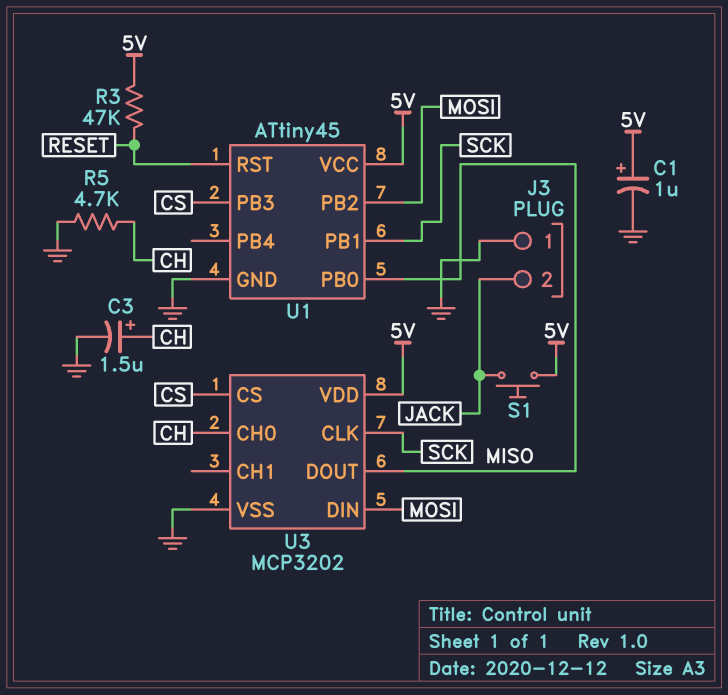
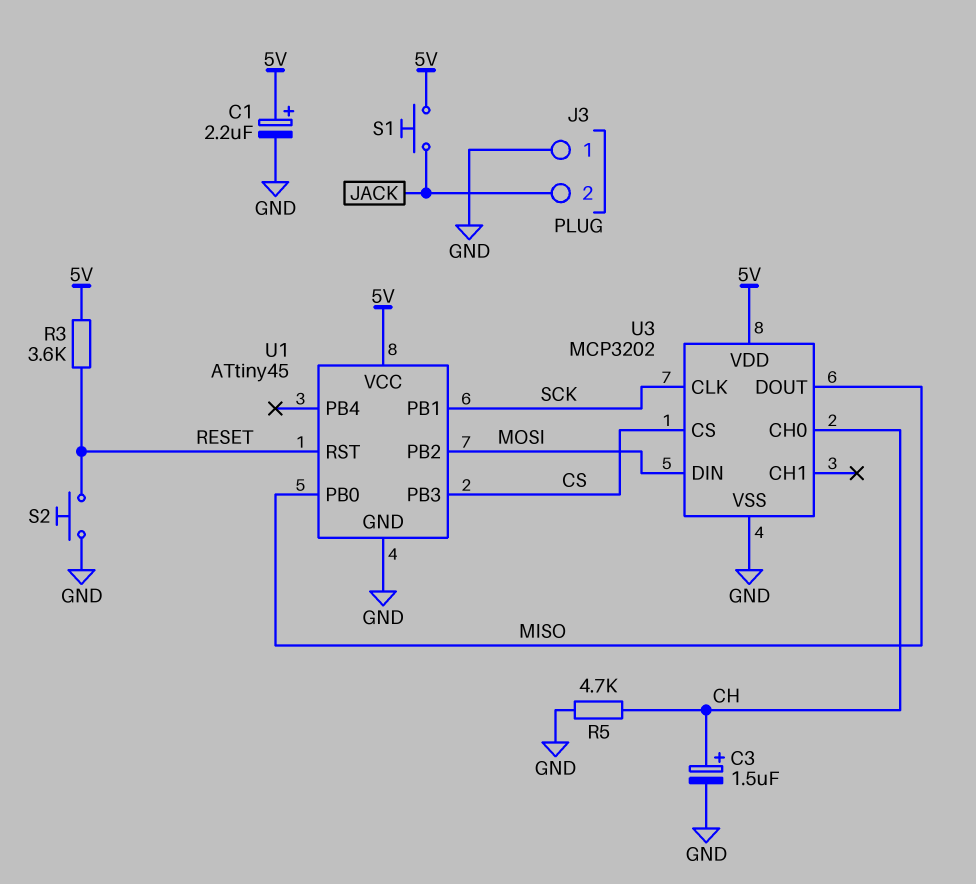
C1: 1uF (plus 5V, minus GND) -> 2.2uF (plus 5V, minus GND)
R3: 47k (5V, RESET) -> 3.6k (5V, RESET)
S2: none -> button (GND, RESET)

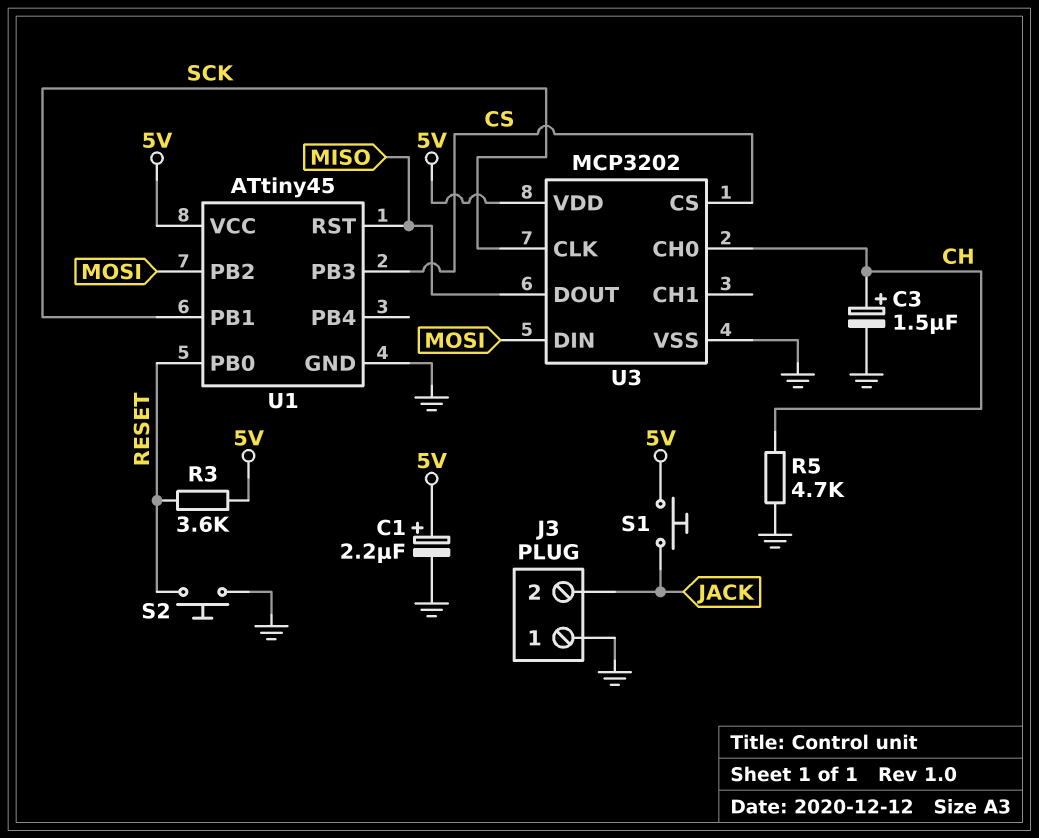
U1 pin PB0: MISO -> RESET
U1 pin RST: RESET -> MISO

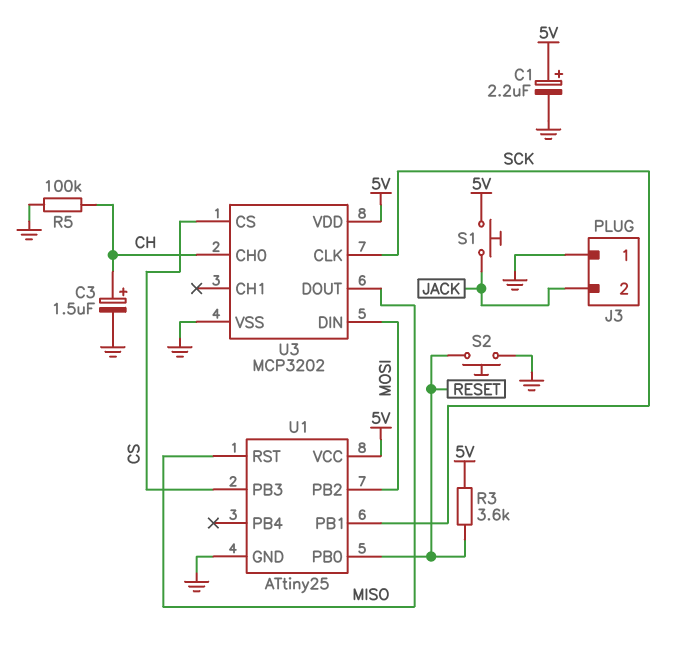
R5: 4.7k (CH, GND) -> 100k (CH, GND)
U1: ATtiny45 -> ATtiny25

